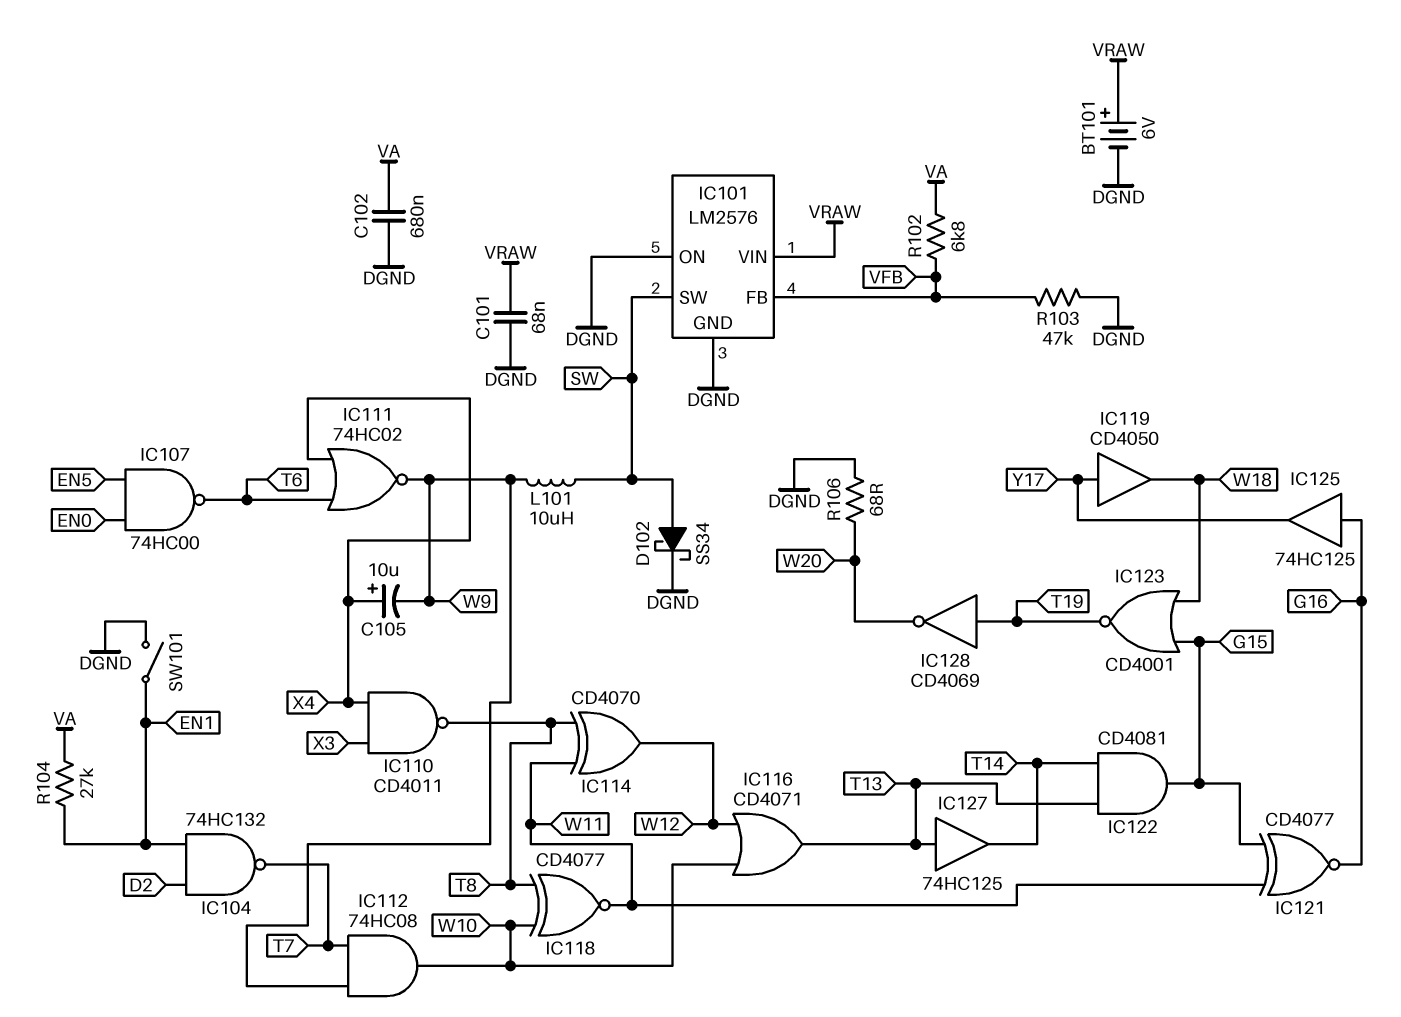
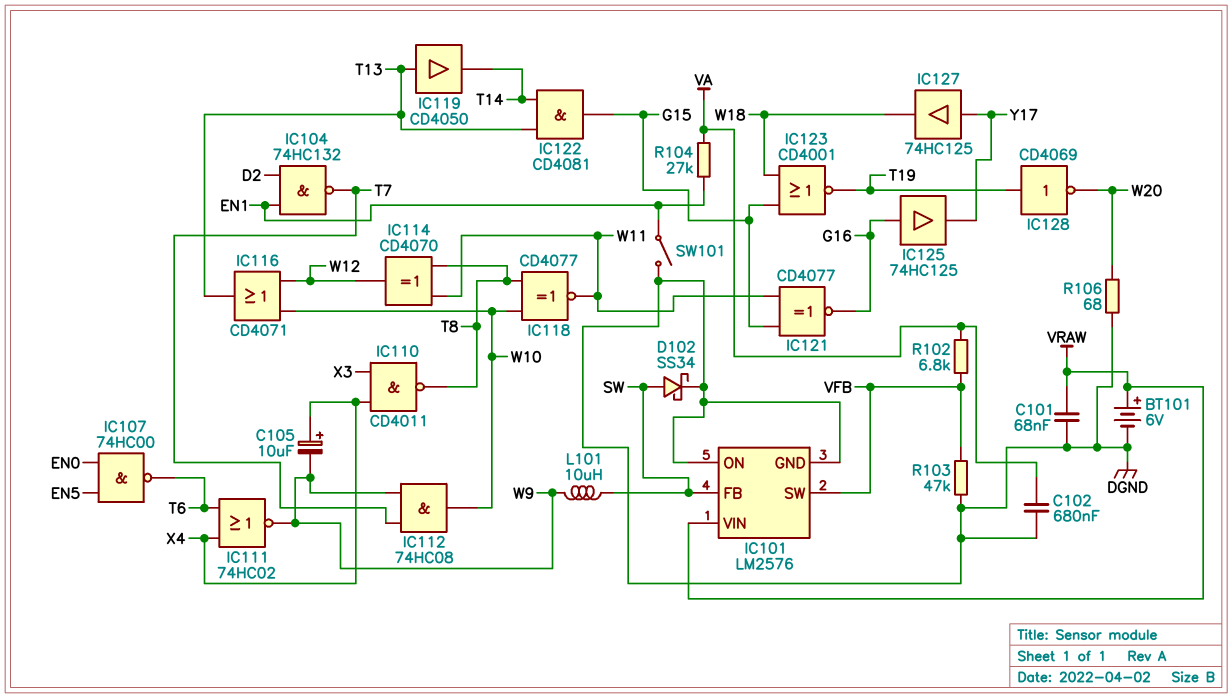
IC101 pin FB: VFB -> SW
IC101 pin SW: SW -> VFB
IC119: buffer CD4050 (in Y17, out W18) -> buffer CD4050 (in T13, out T14)
IC127: buffer 74HC125 (in T13, out T14) -> buffer 74HC125 (in Y17, out W18)

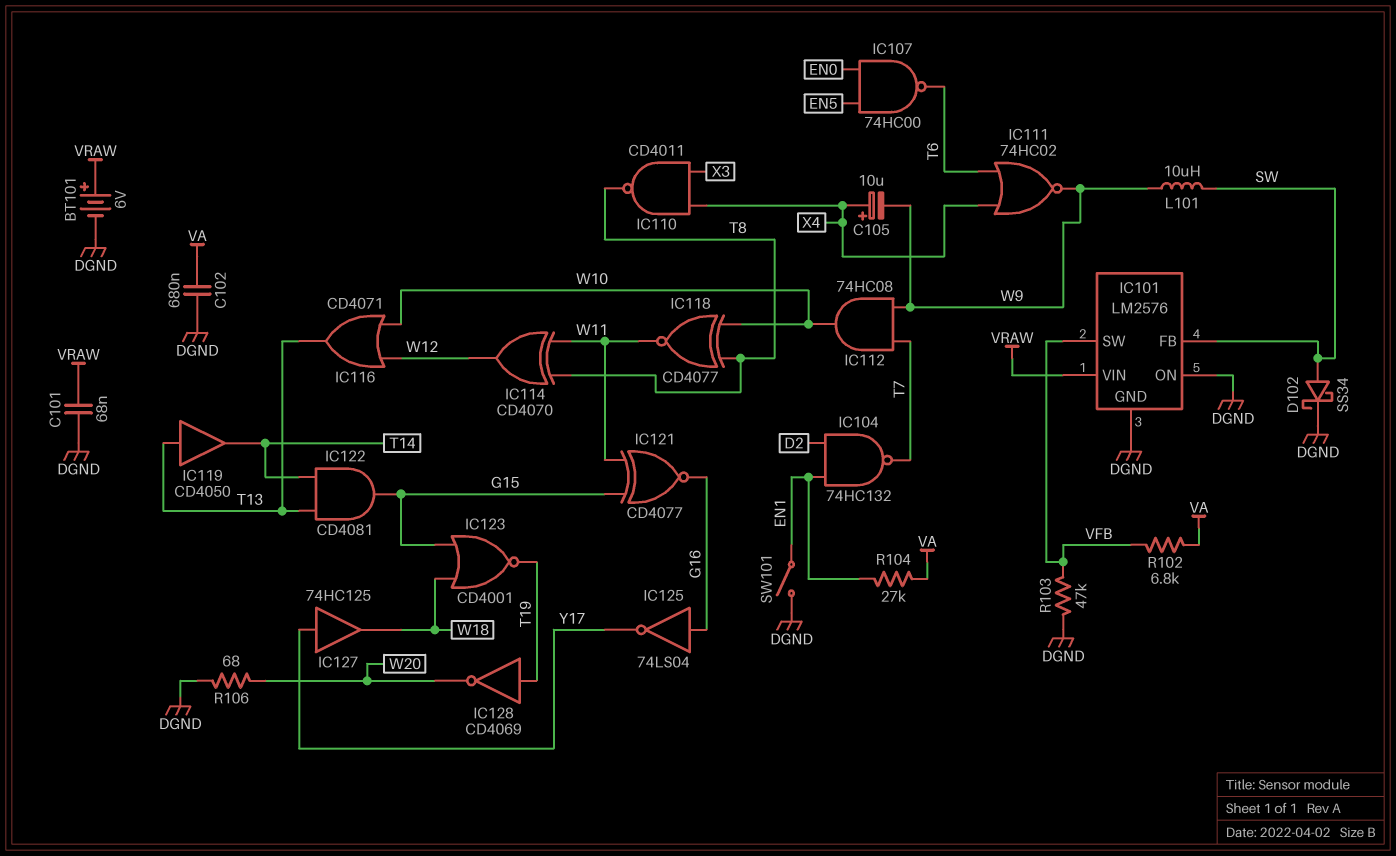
IC125: buffer 74HC125 (in G16, out Y17) -> NOT 74LS04 (in G16, out Y17)

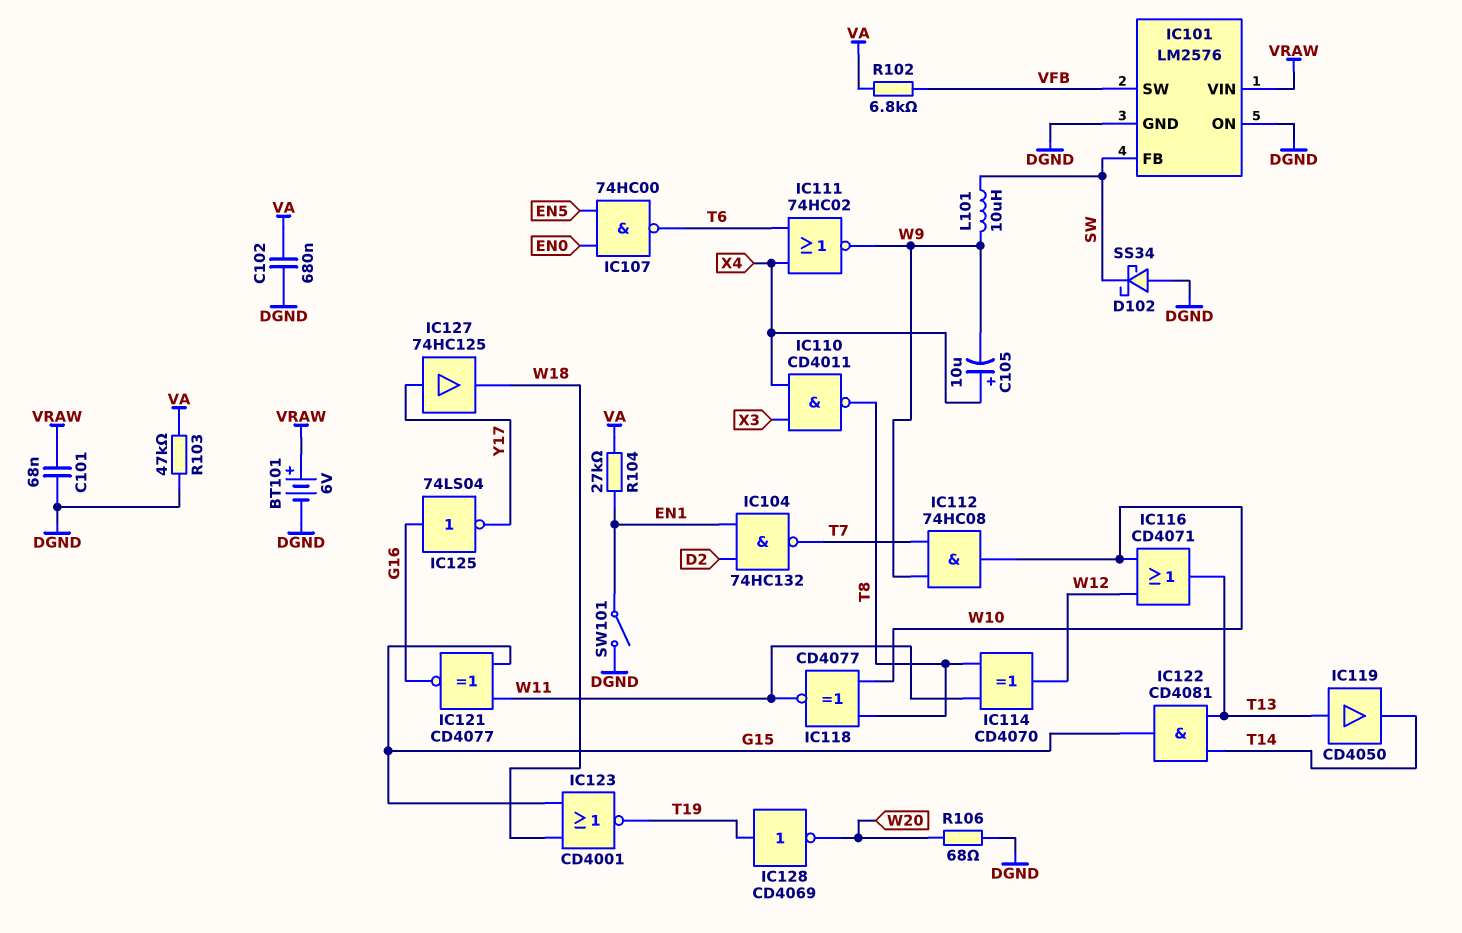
D102: schottky SS34 (A SW, K DGND) -> schottky SS34 (A DGND, K SW)
R103: 47k (DGND, VFB) -> 47k (DGND, VA)

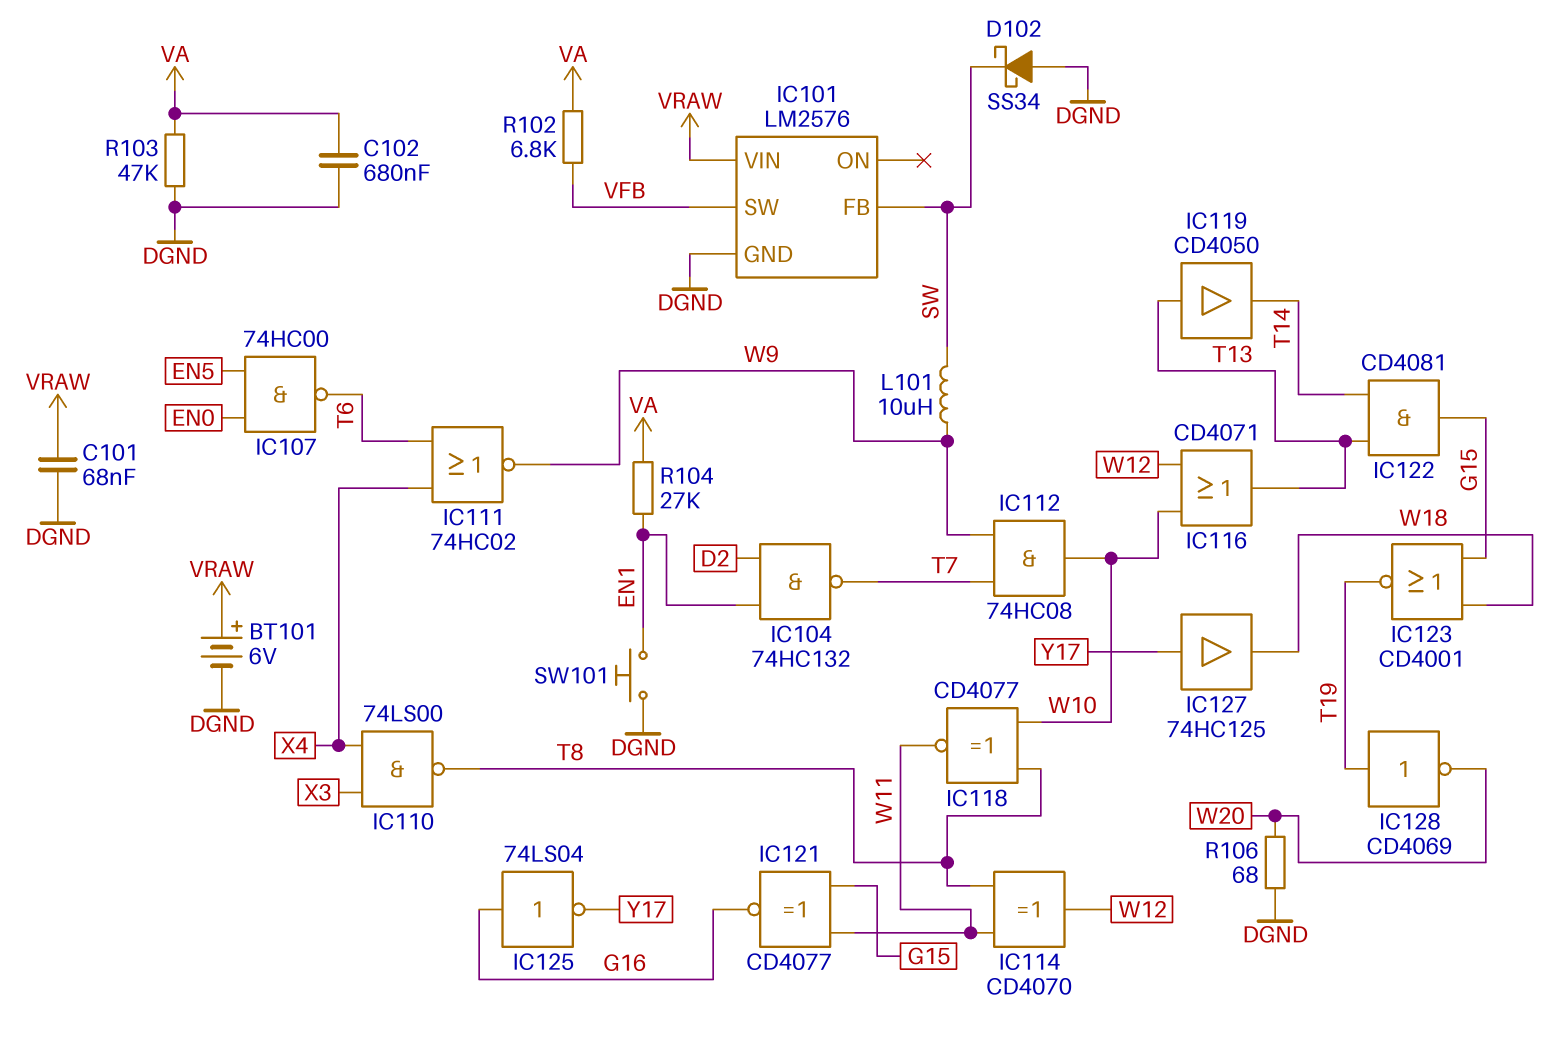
C105: 10uF (plus X4, minus W9) -> none
IC101 pin ON: DGND -> none
IC110: NAND CD4011 (in X3, in X4, out T8) -> NAND 74LS00 (in X3, in X4, out T8)
SW101: switch (DGND, EN1) -> button (DGND, EN1)

